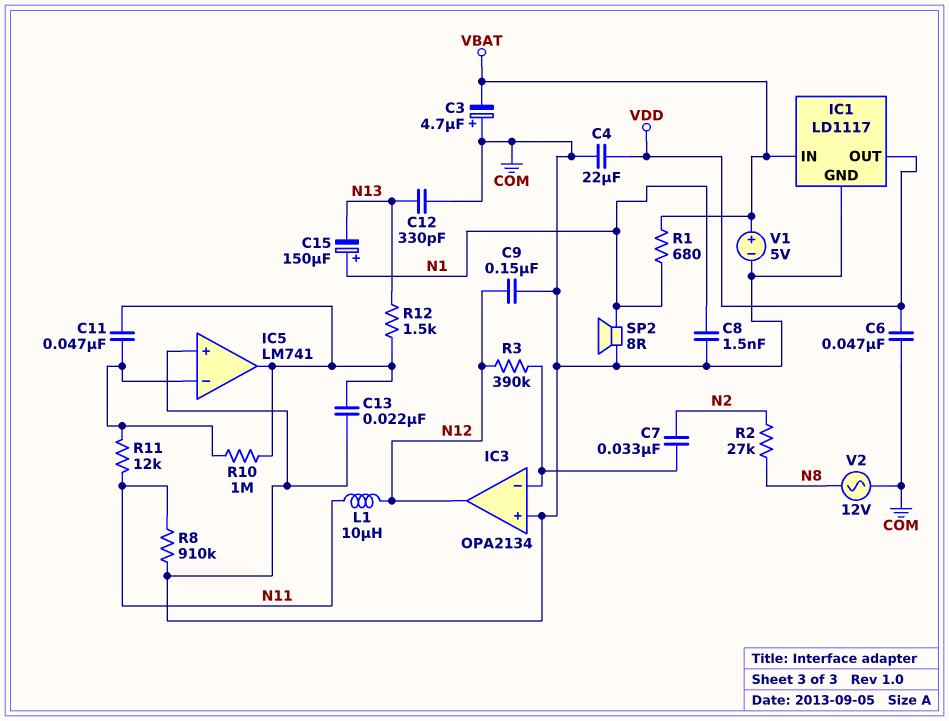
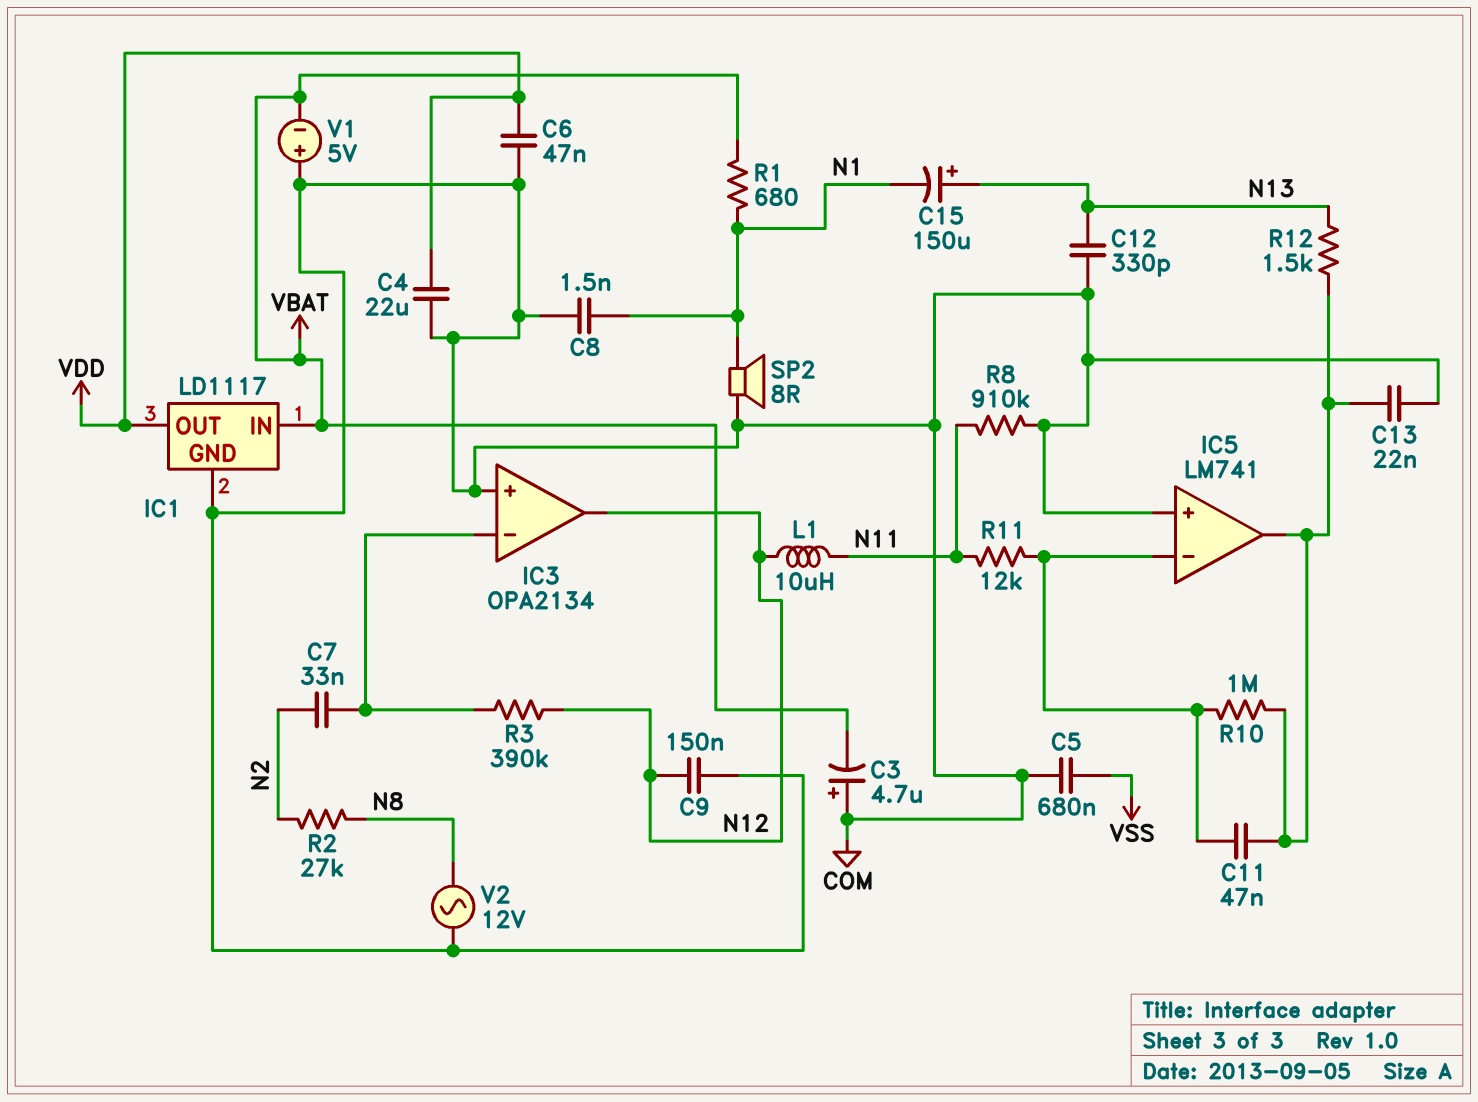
C5: none -> 680nF (COM, VSS)
C15: 150uF (plus N1, minus N13) -> 150uF (plus N13, minus N1)
V1: 5V (plus VBAT, minus COM) -> 5V (plus COM, minus VBAT)

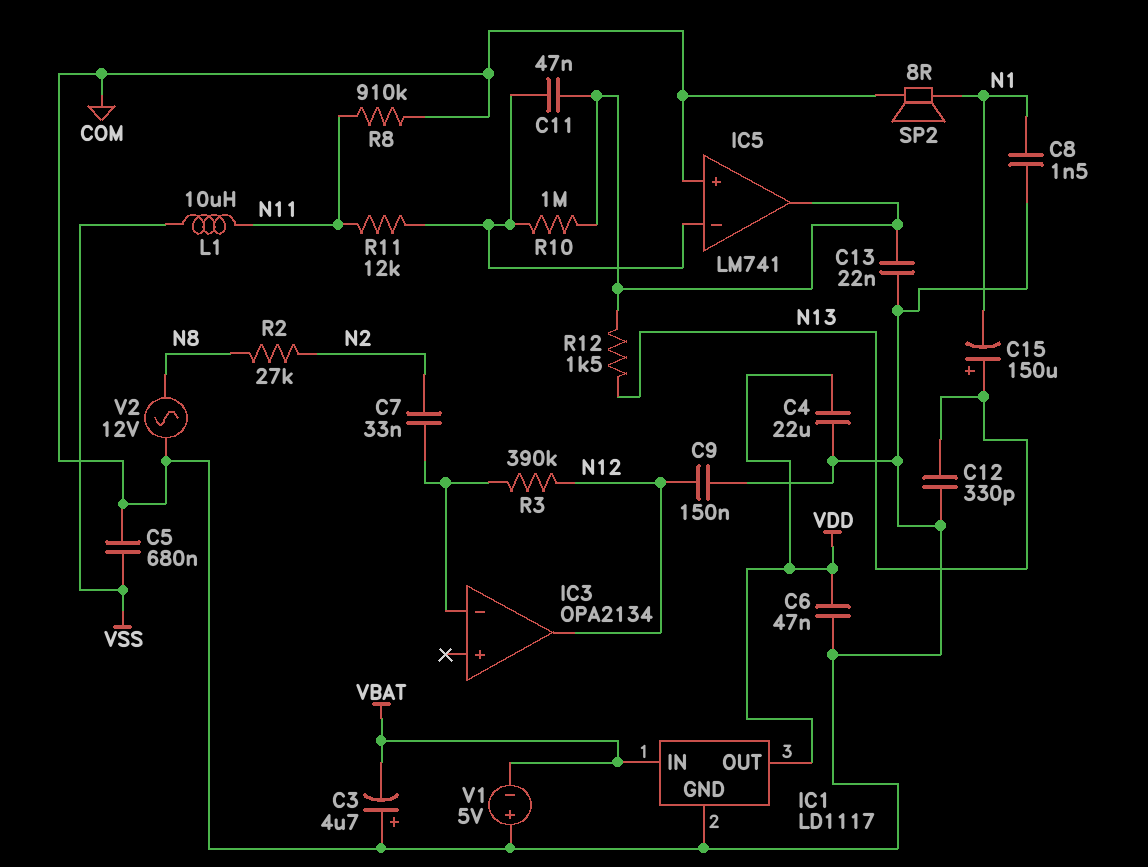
IC3 pin in+: COM -> none
L1: 10uH (N11, N12) -> 10uH (N11, VSS)
R1: 680 (N1, VBAT) -> none

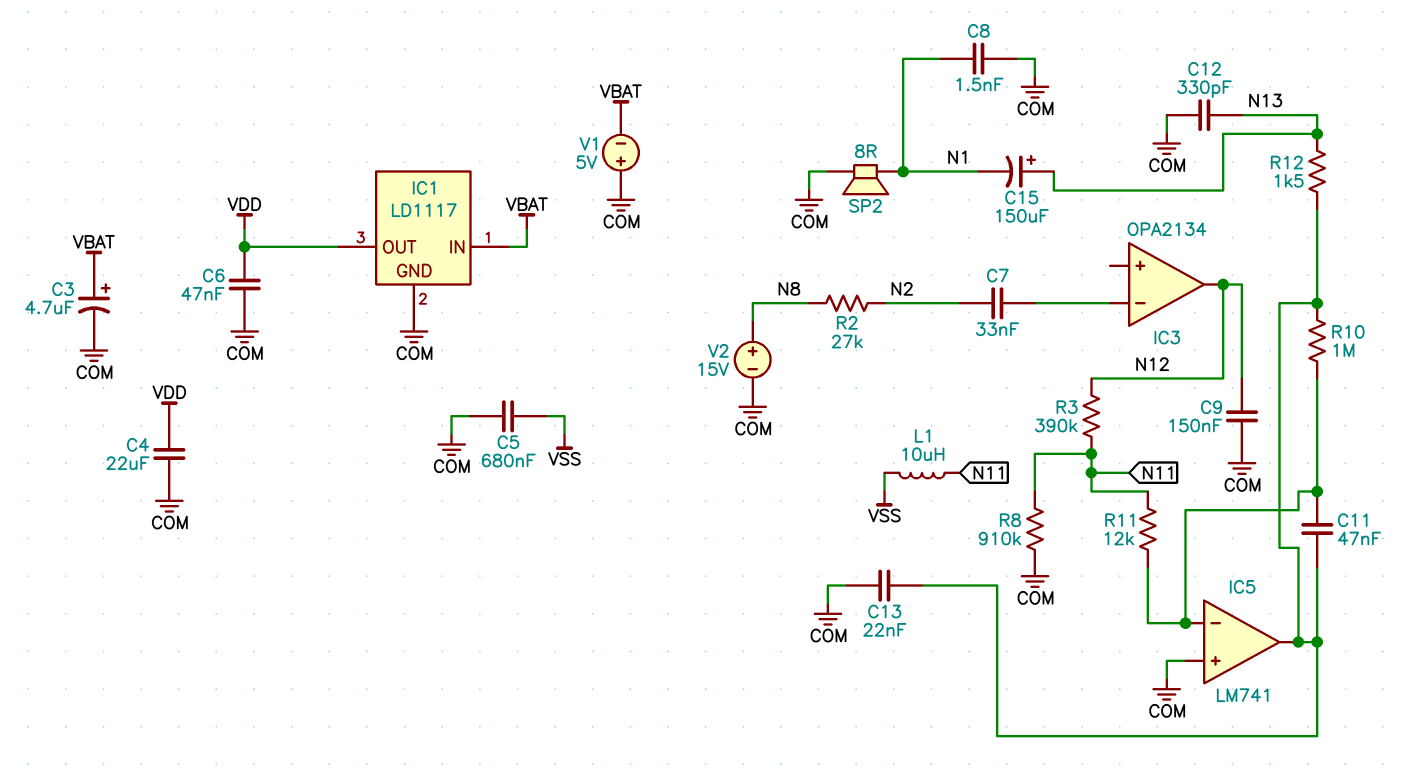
C3: 4.7uF (plus COM, minus VBAT) -> 4.7uF (plus VBAT, minus COM)
R3: 390k (IC3/in-, N12) -> 390k (N11, N12)
V2: AC 12V (COM, N8) -> 15V (plus N8, minus COM)

